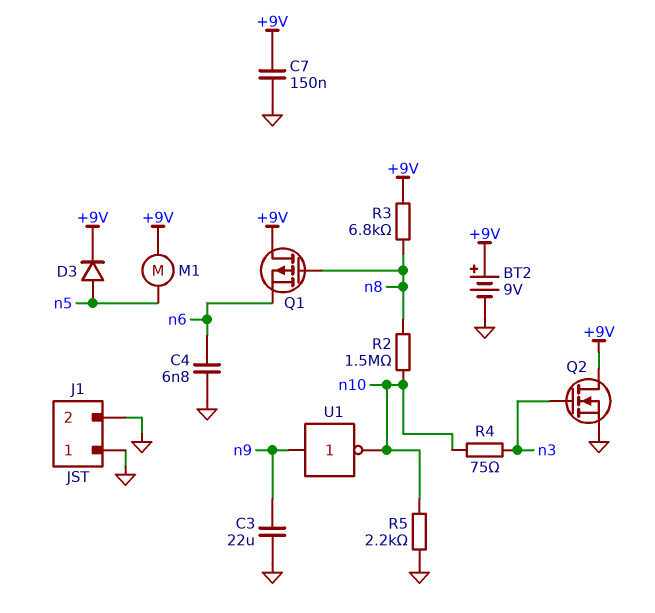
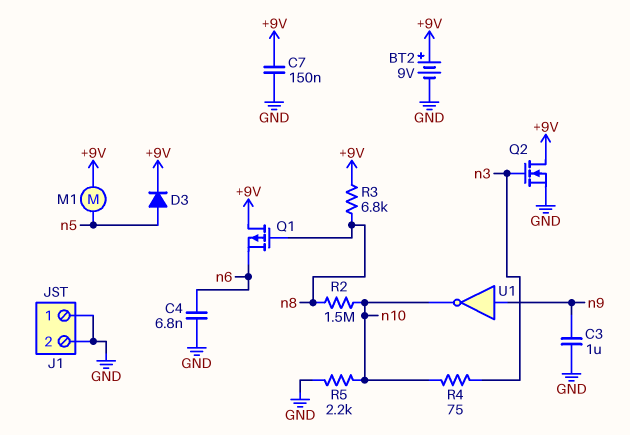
C3: 22uF (GND, n9) -> 1uF (GND, n9)

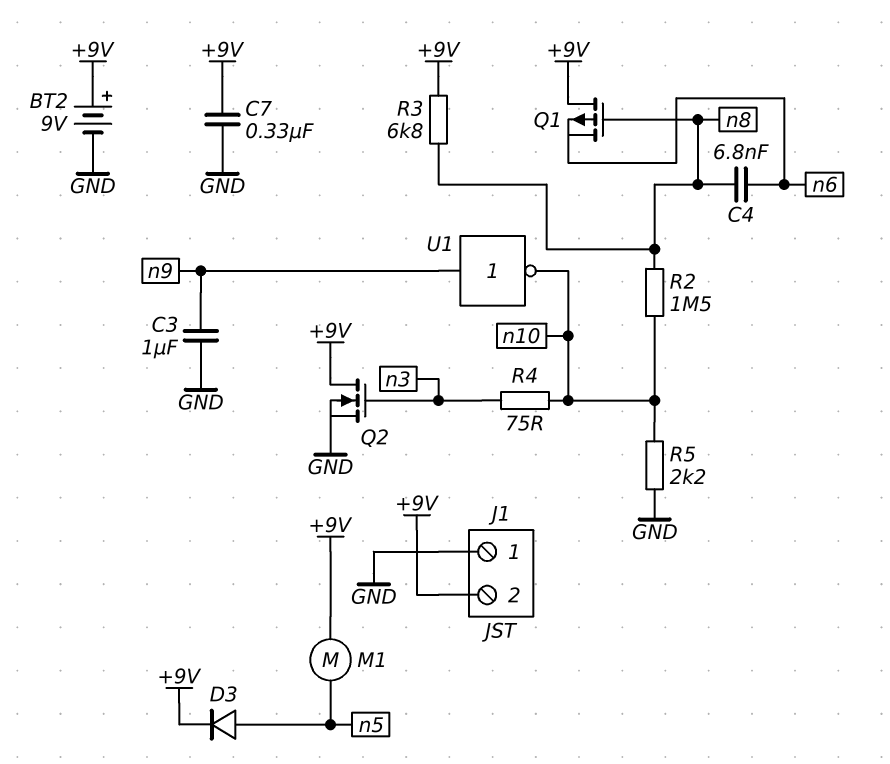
C4: 6.8nF (GND, n6) -> 6.8nF (n6, n8)
C7: 150nF (+9V, GND) -> 330nF (+9V, GND)
J1 pin 2: GND -> +9V

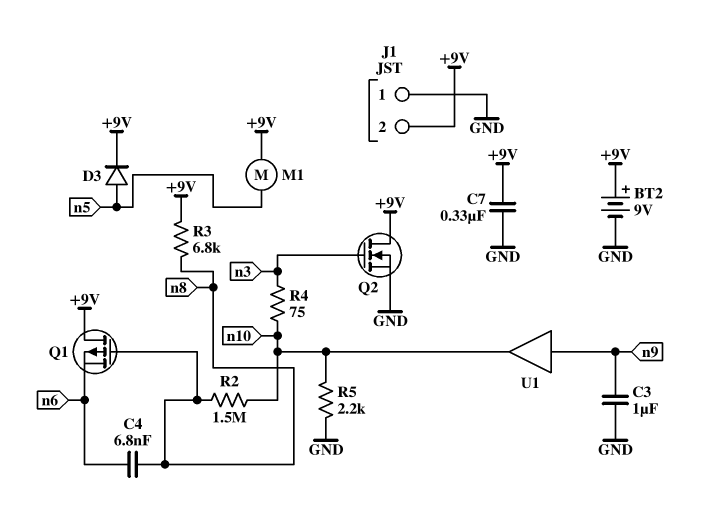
U1: NOT (in n9, out n10) -> buffer (in n9, out n10)

